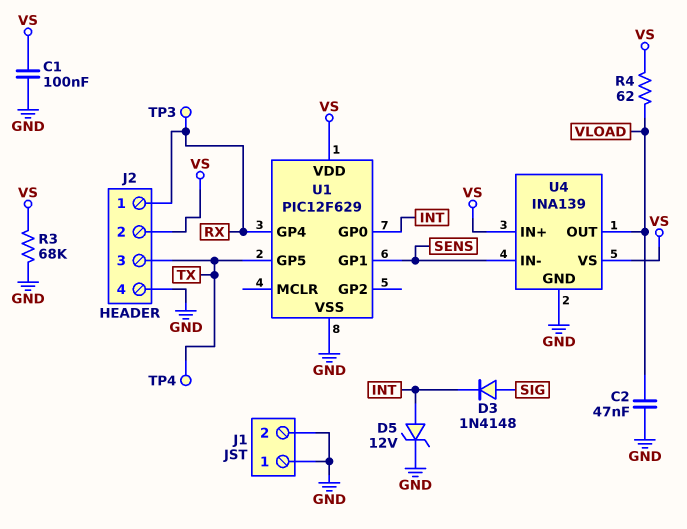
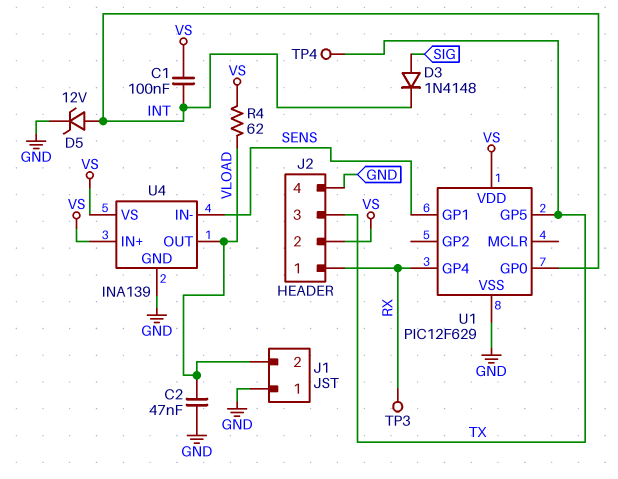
C1: 100nF (GND, VS) -> 100nF (INT, VS)
J1 pin 2: GND -> VLOAD
R3: 68k (GND, VS) -> none

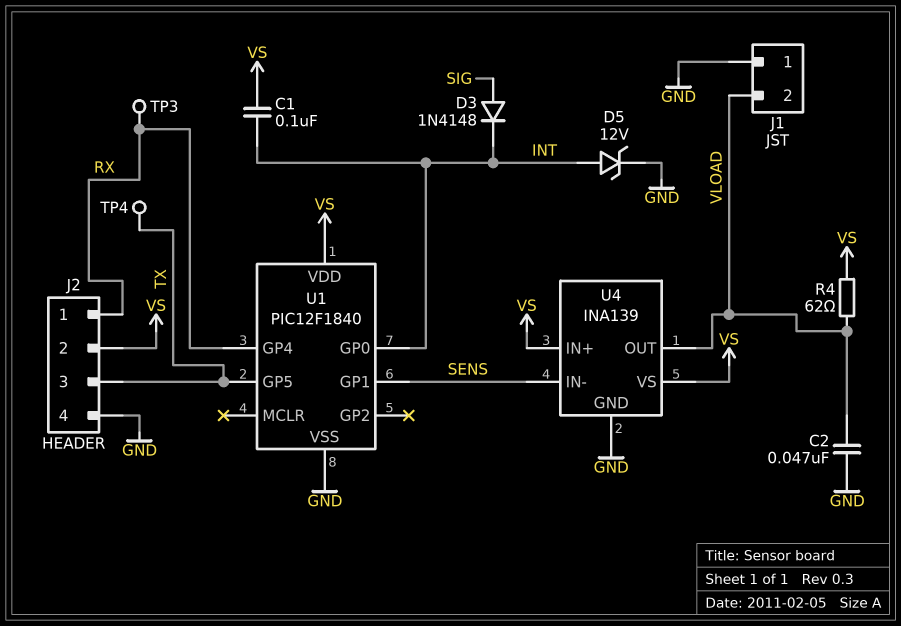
U1: PIC12F629 -> PIC12F1840

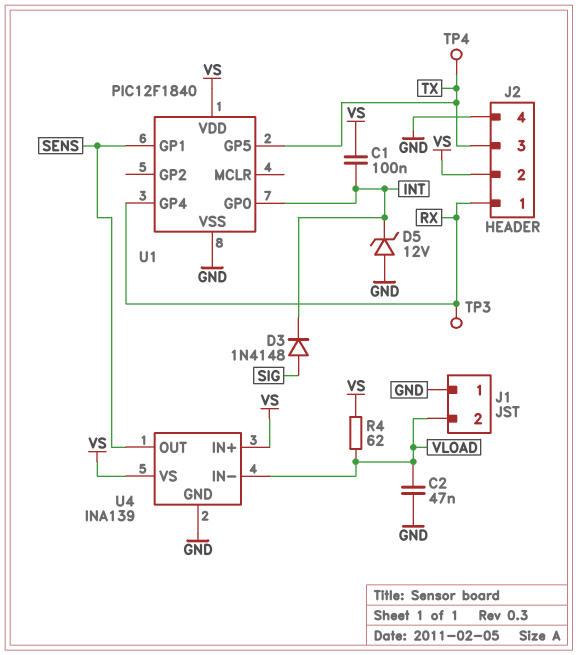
D5: zener 12V (A INT, K GND) -> zener 12V (A GND, K INT)
U4 pin IN-: SENS -> VLOAD
U4 pin OUT: VLOAD -> SENS

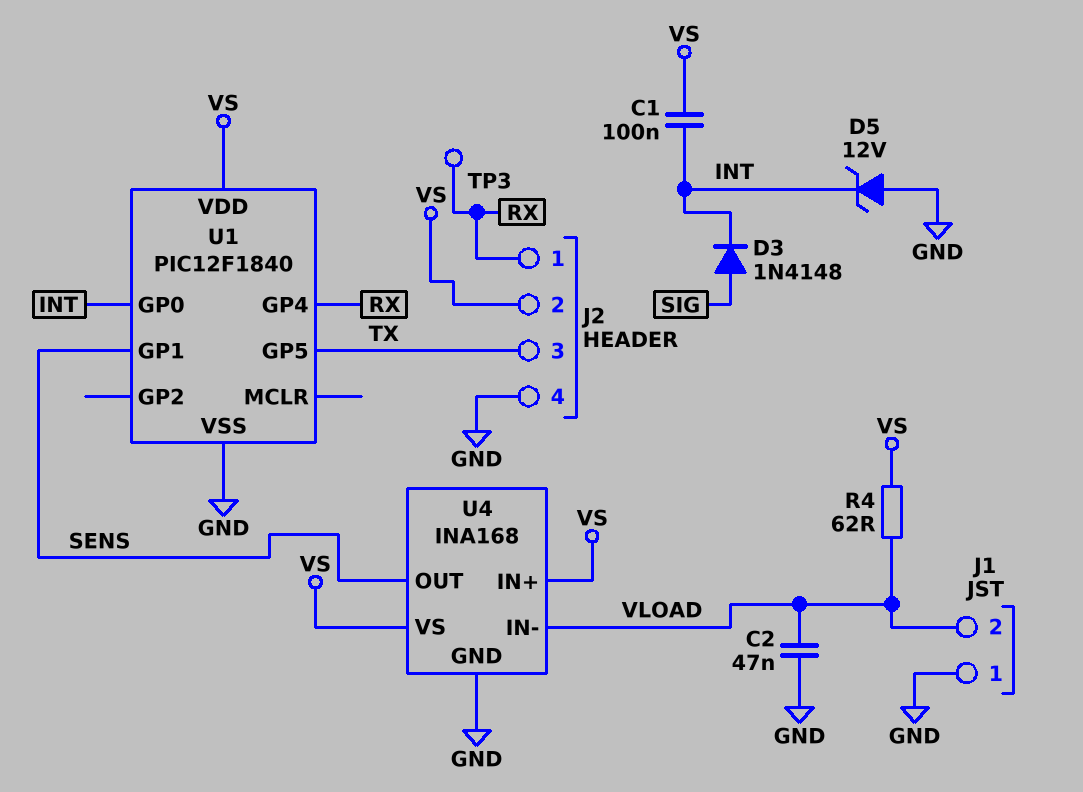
TP4: test point (TX) -> none
U4: INA139 -> INA168

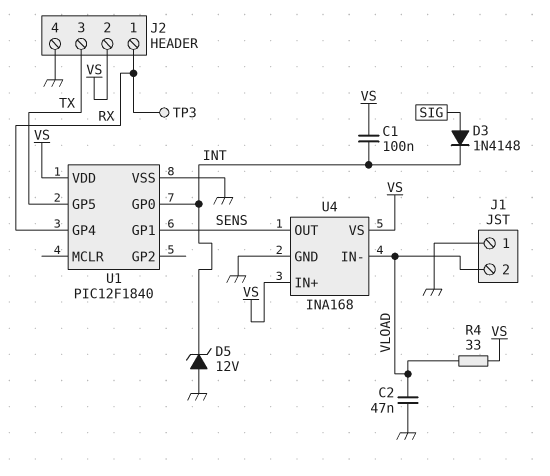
R4: 62 (VLOAD, VS) -> 33 (VLOAD, VS)

